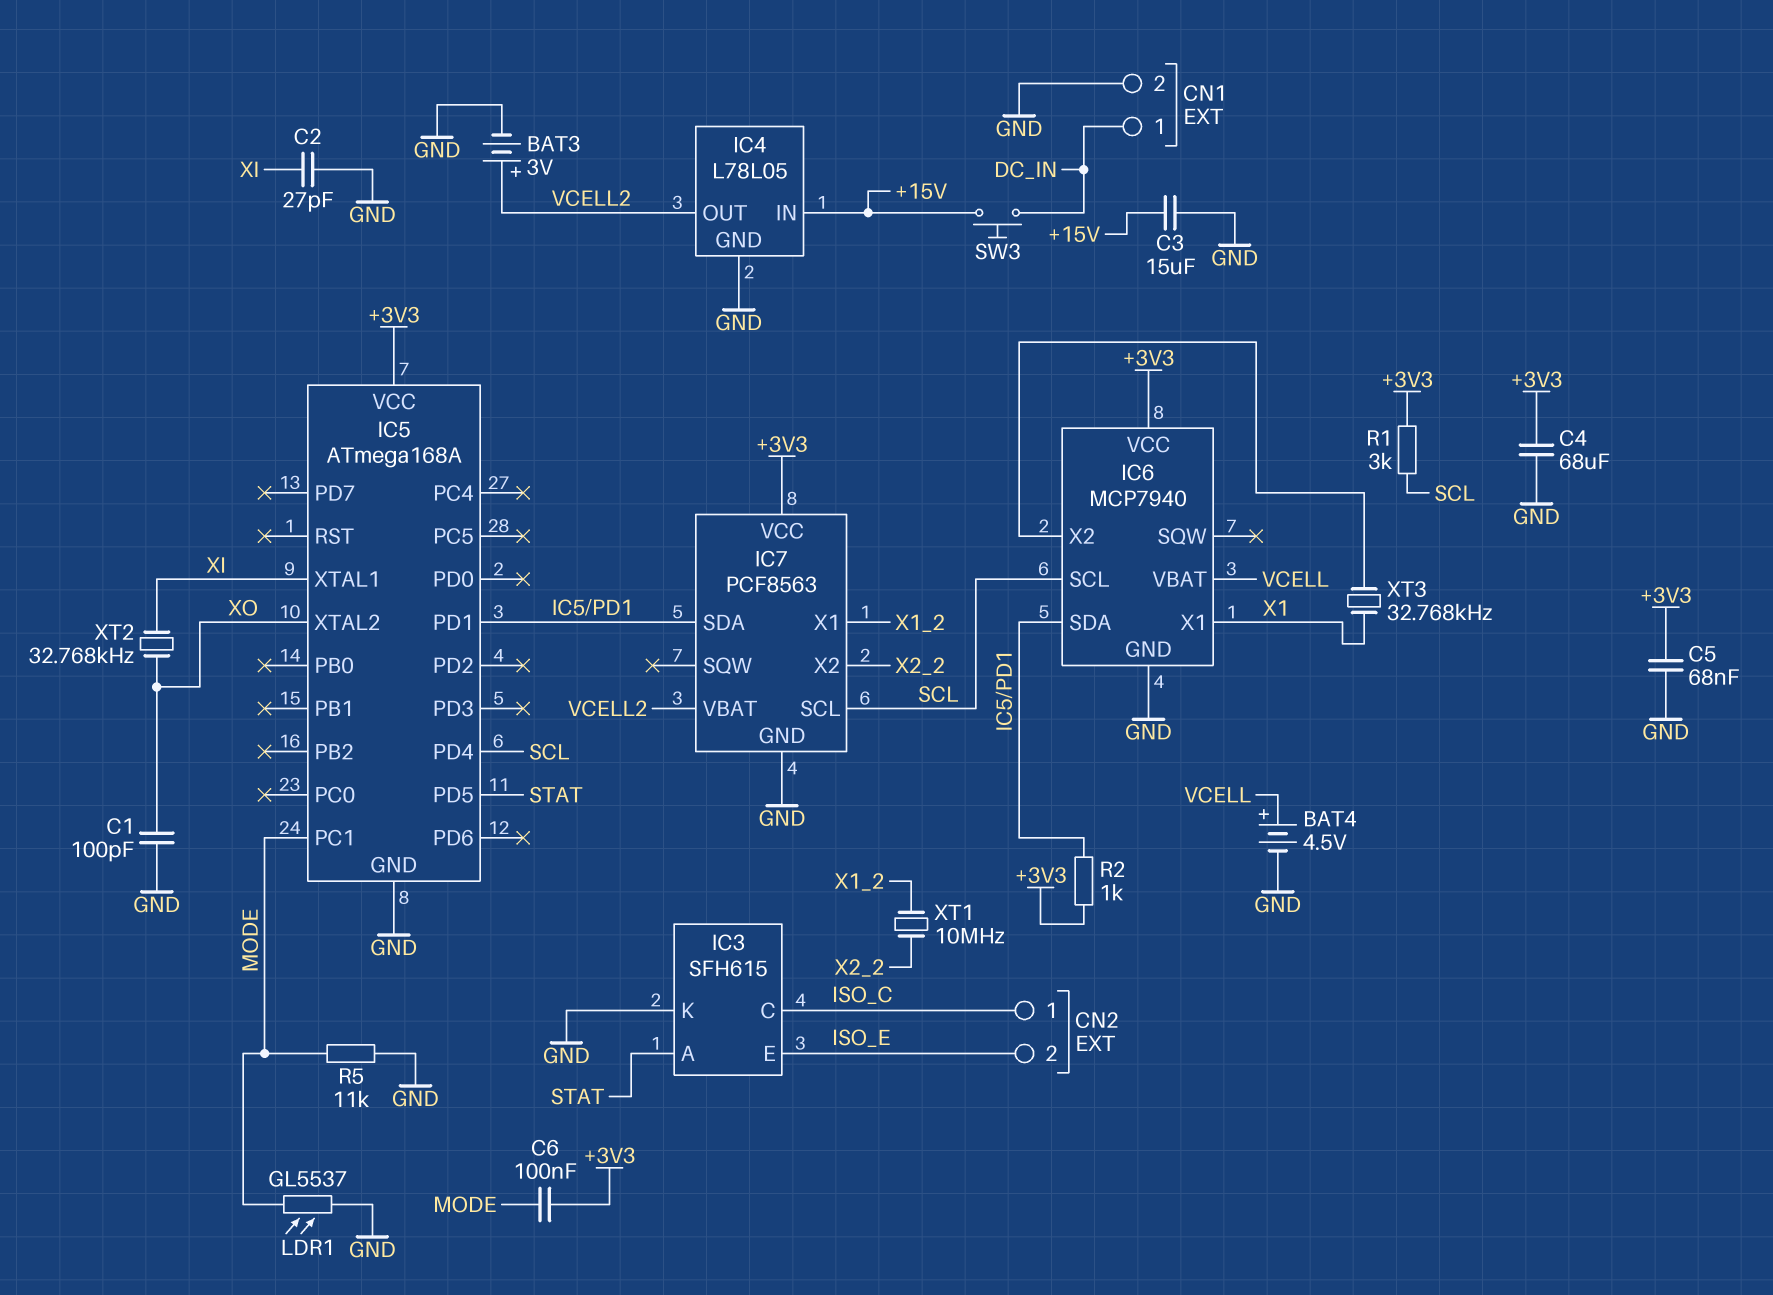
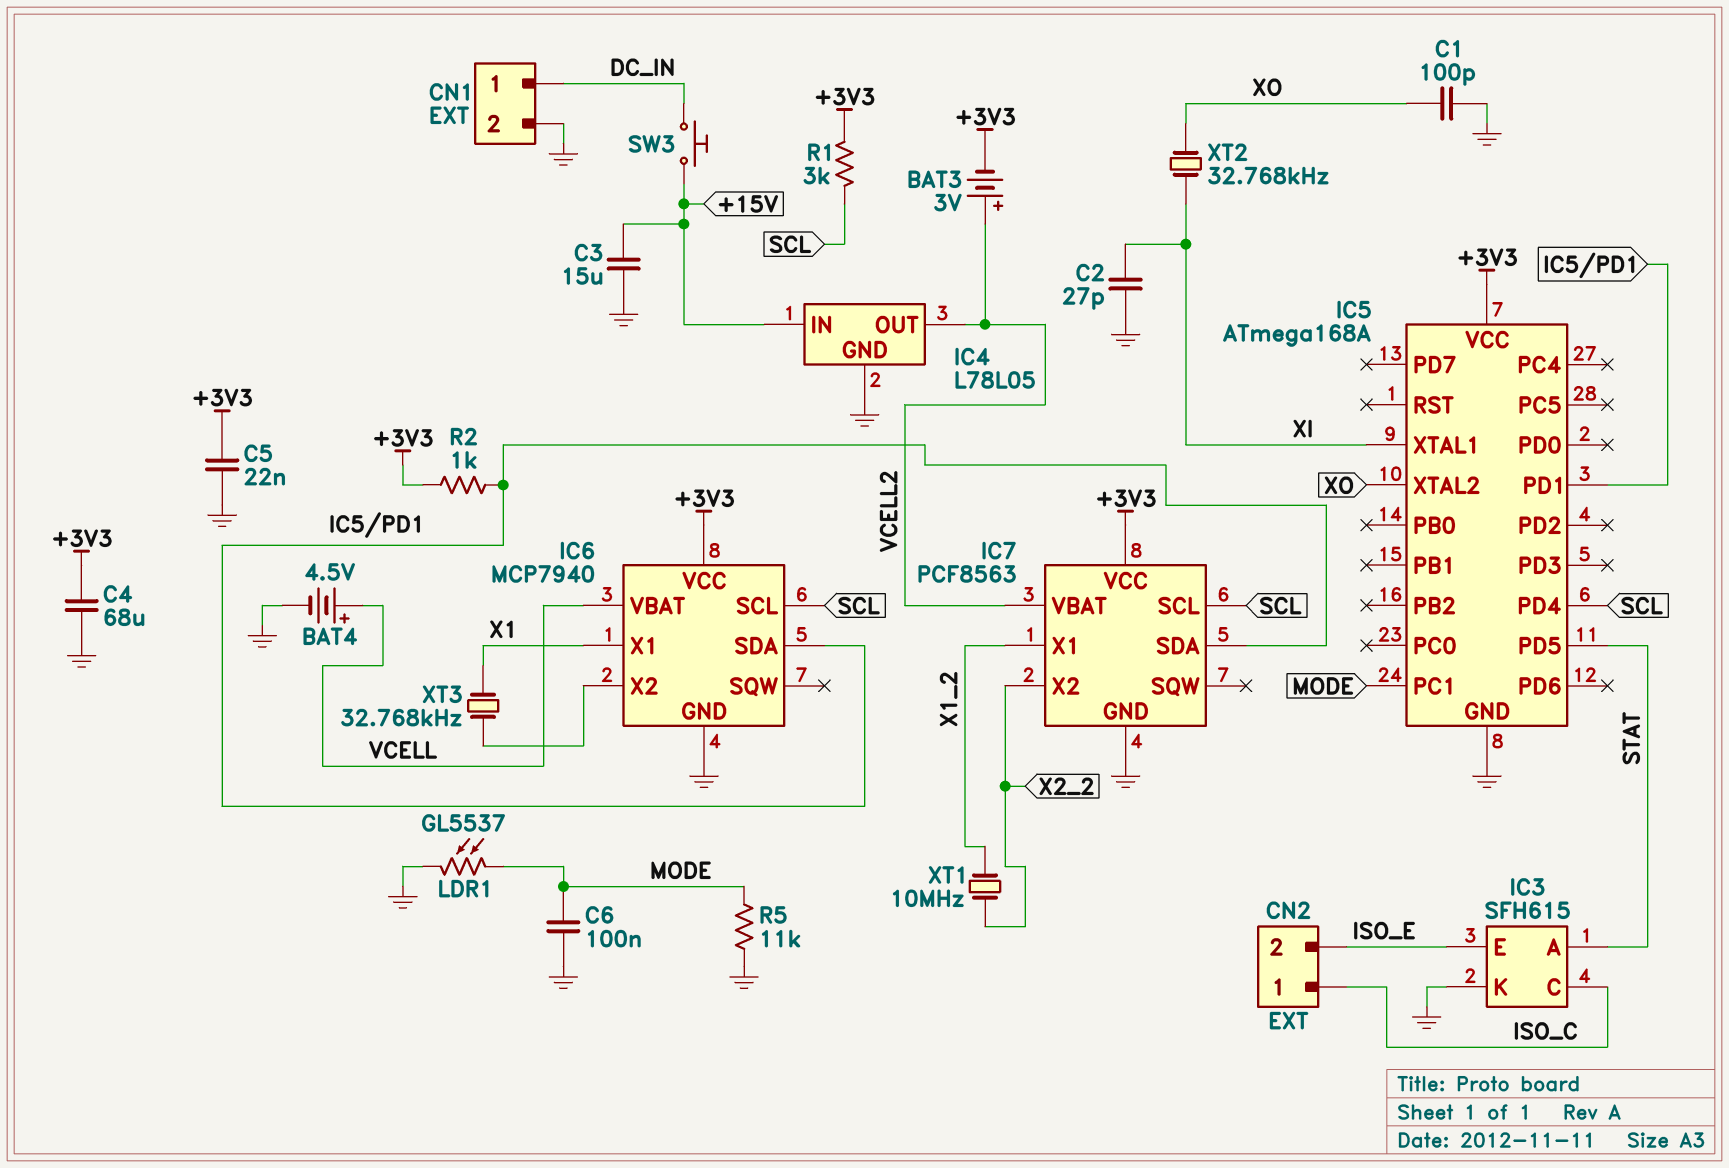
BAT3: 3V (plus VCELL2, minus GND) -> 3V (plus VCELL2, minus +3V3)
C5: 68nF (+3V3, GND) -> 22nF (+3V3, GND)
C6: 100nF (+3V3, MODE) -> 100nF (GND, MODE)

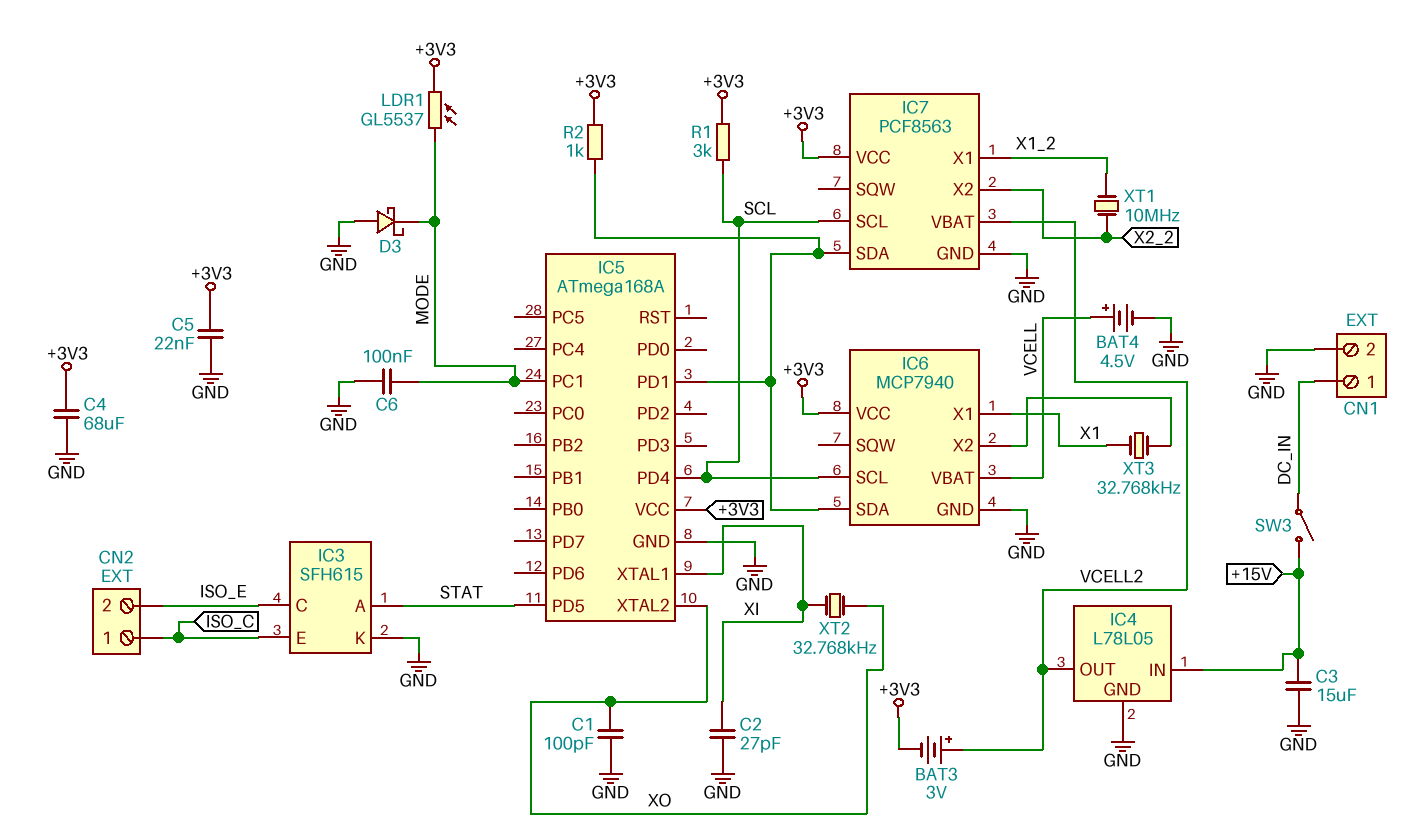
D3: none -> schottky (A GND, K MODE)
IC3 pin C: ISO_C -> ISO_E
IC3 pin E: ISO_E -> ISO_C
LDR1: GL5537 (GND, MODE) -> GL5537 (+3V3, MODE)
R5: 11k (GND, MODE) -> none
SW3: button (+15V, DC_IN) -> switch (+15V, DC_IN)

